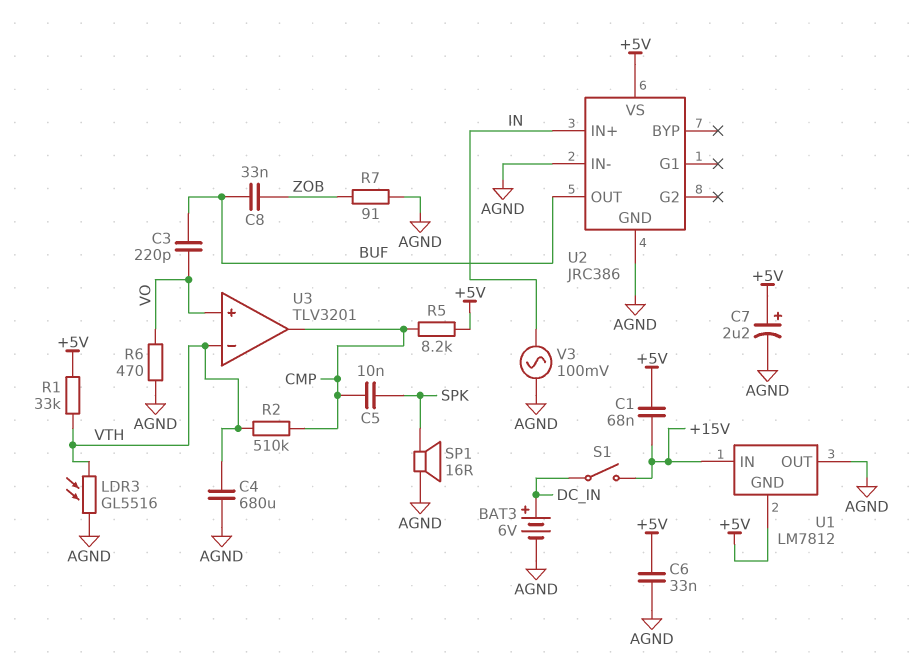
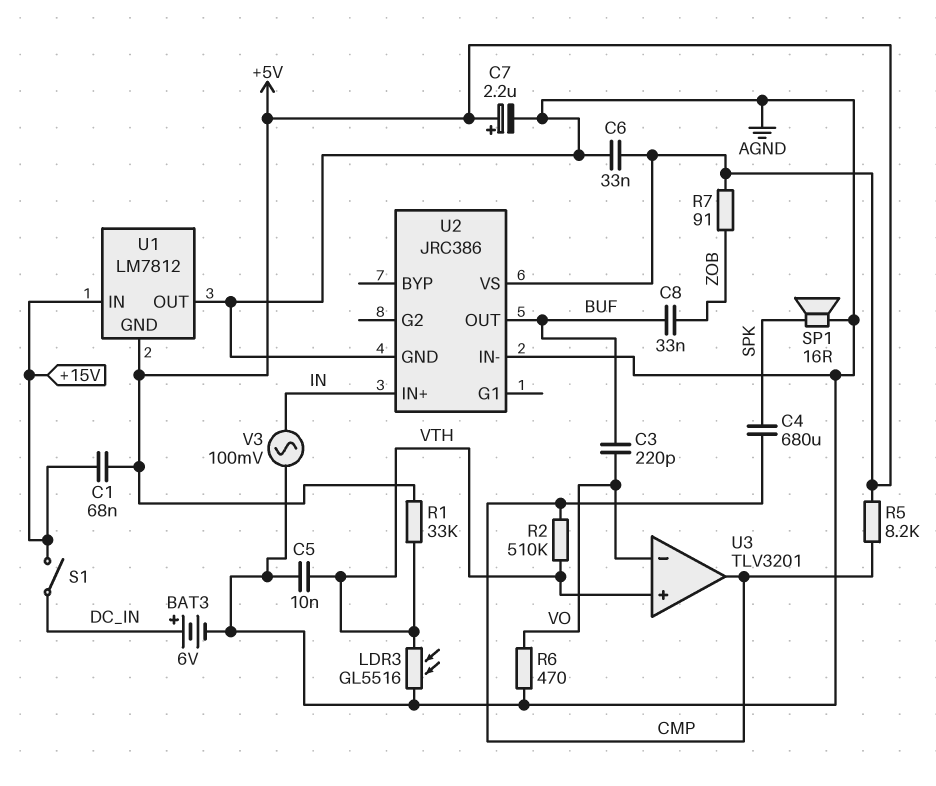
C4: 680uF (AGND, VTH) -> 680uF (CMP, SPK)
C5: 10nF (CMP, SPK) -> 10nF (AGND, VTH)
R7: 91 (AGND, ZOB) -> 91 (+5V, ZOB)
U3 pin in+: VO -> VTH
U3 pin in-: VTH -> VO

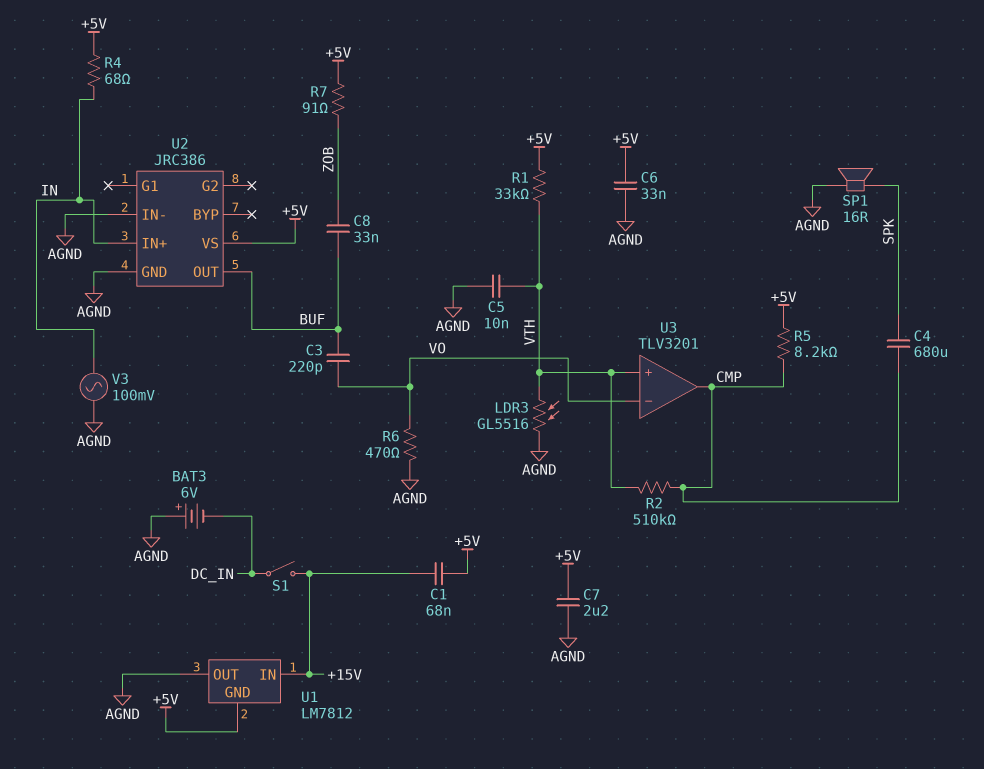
BAT3: 6V (plus DC_IN, minus AGND) -> 6V (plus AGND, minus DC_IN)
C7: 2.2uF (plus +5V, minus AGND) -> 2.2uF (+5V, AGND)
R4: none -> 68 (+5V, IN)

